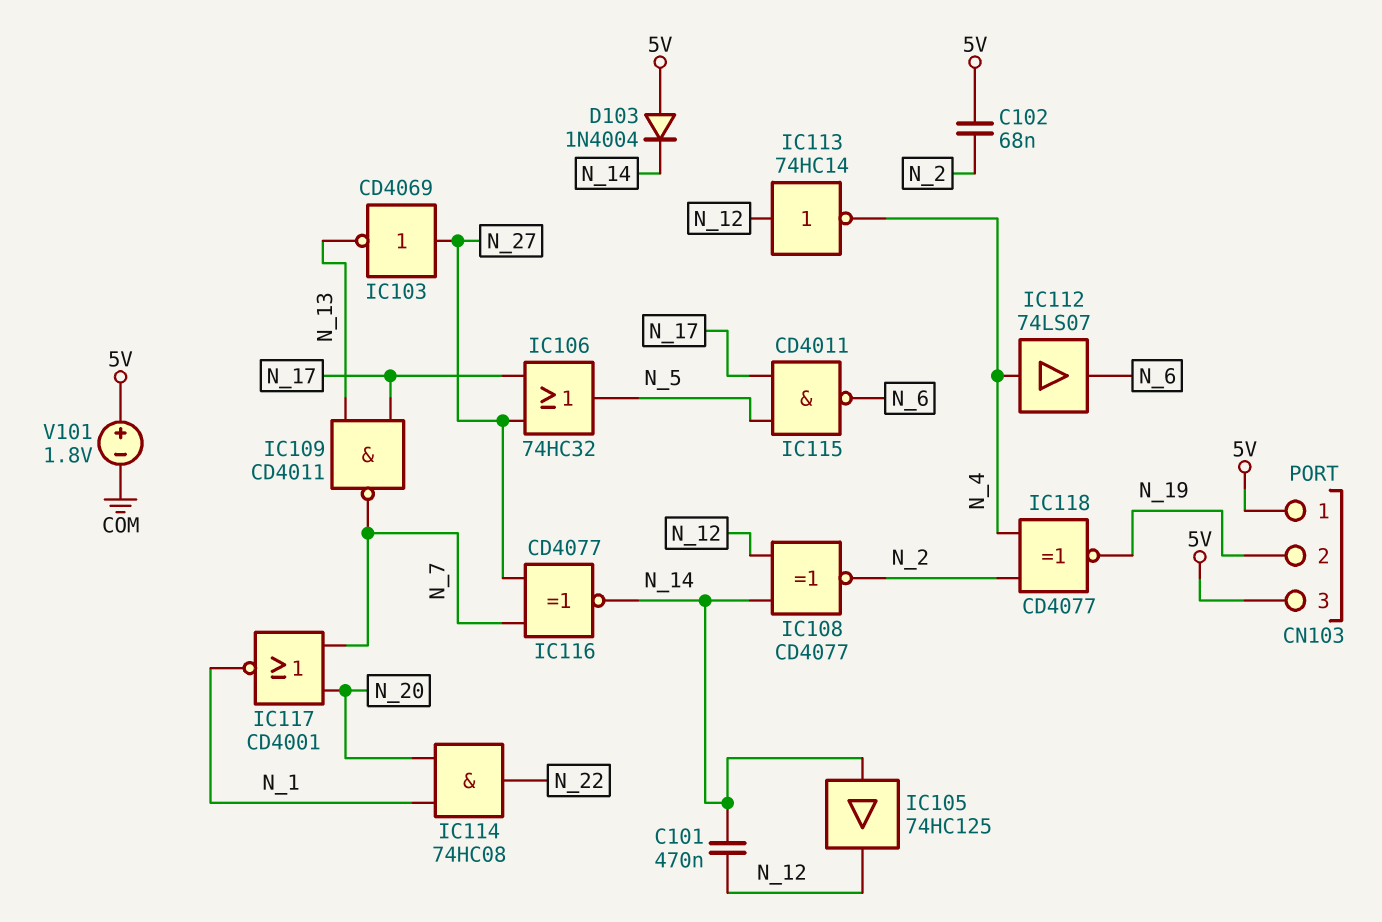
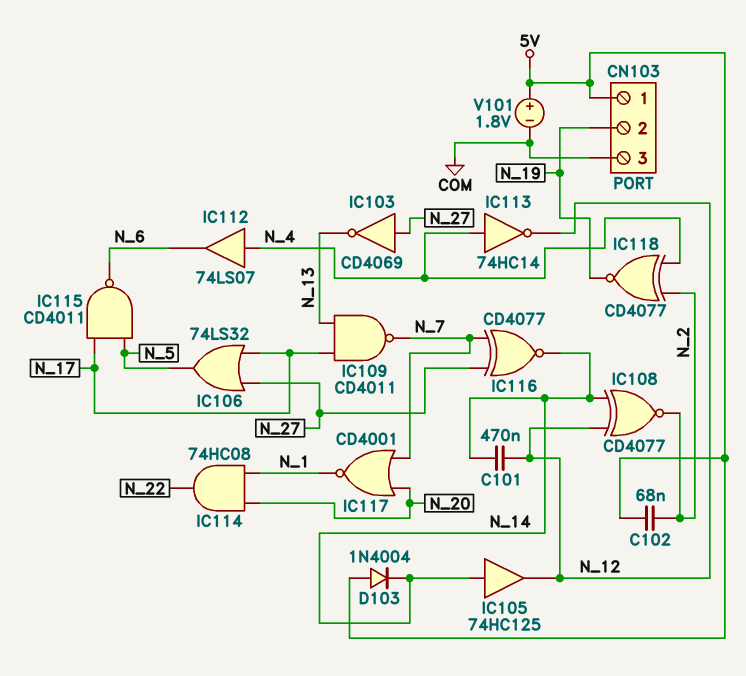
CN103 pin 3: 5V -> COM
IC106: OR 74HC32 (in N_17, in N_27, out N_5) -> OR 74LS32 (in N_17, in N_27, out N_5)
IC113: NOT 74HC14 (in N_12, out N_4) -> NOT 74HC14 (in N_4, out N_12)

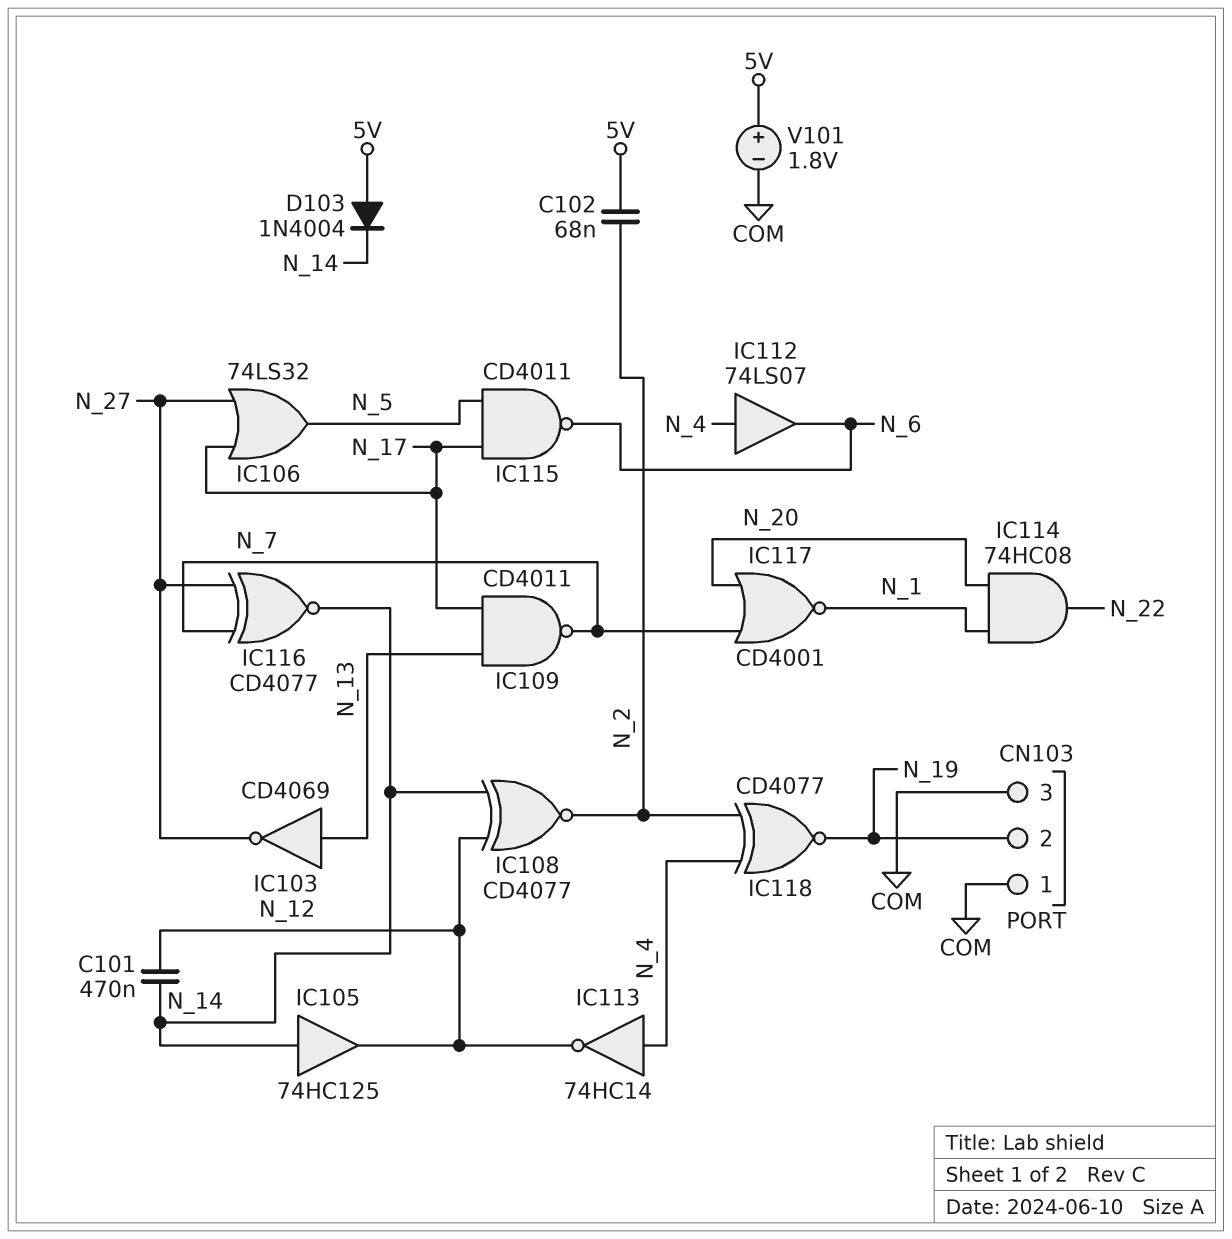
CN103 pin 1: 5V -> COM
IC103: NOT CD4069 (in N_27, out N_13) -> NOT CD4069 (in N_13, out N_27)

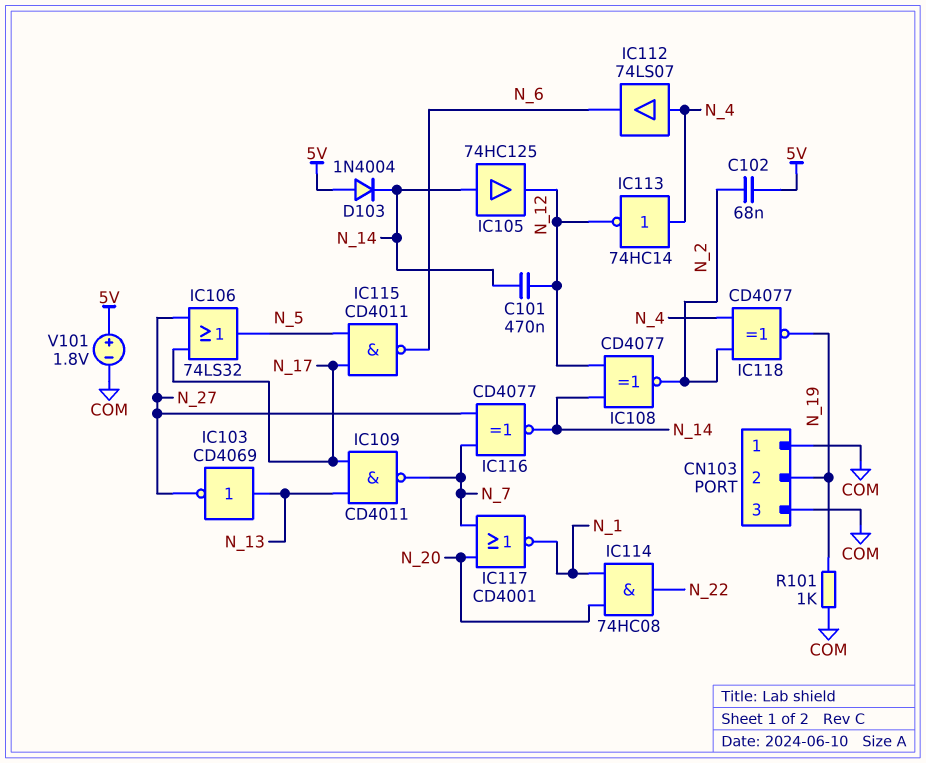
R101: none -> 1k (COM, N_19)

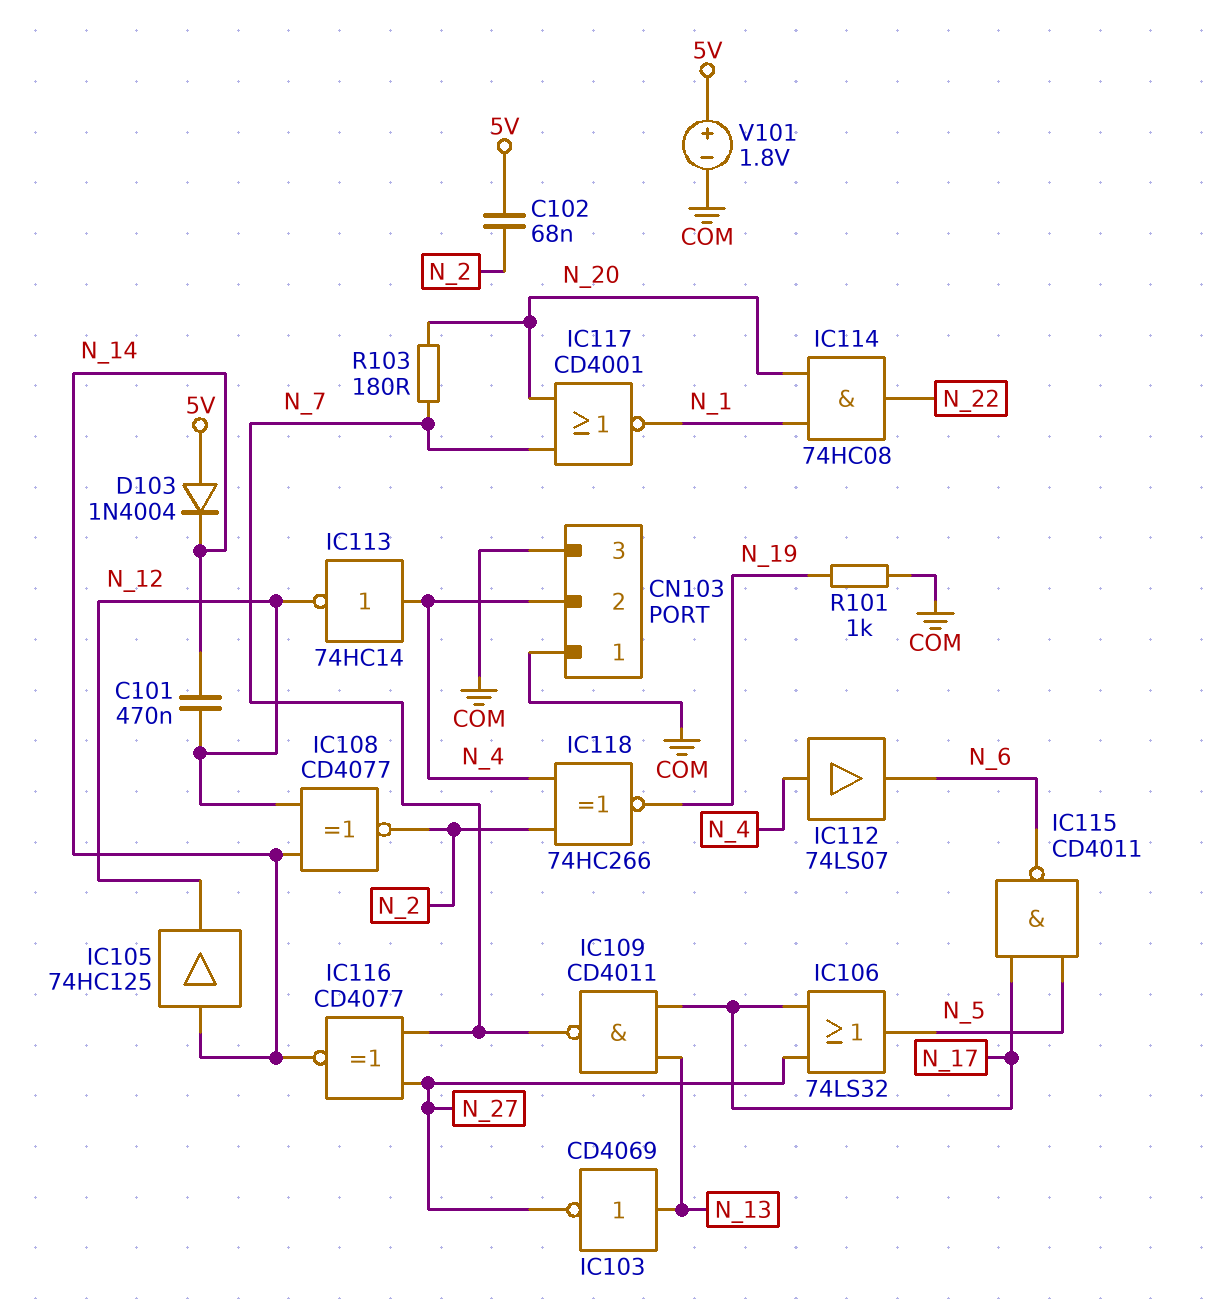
CN103 pin 2: N_19 -> N_4
IC118: XNOR CD4077 (in N_2, in N_4, out N_19) -> XNOR 74HC266 (in N_2, in N_4, out N_19)
R103: none -> 180 (N_7, N_20)

